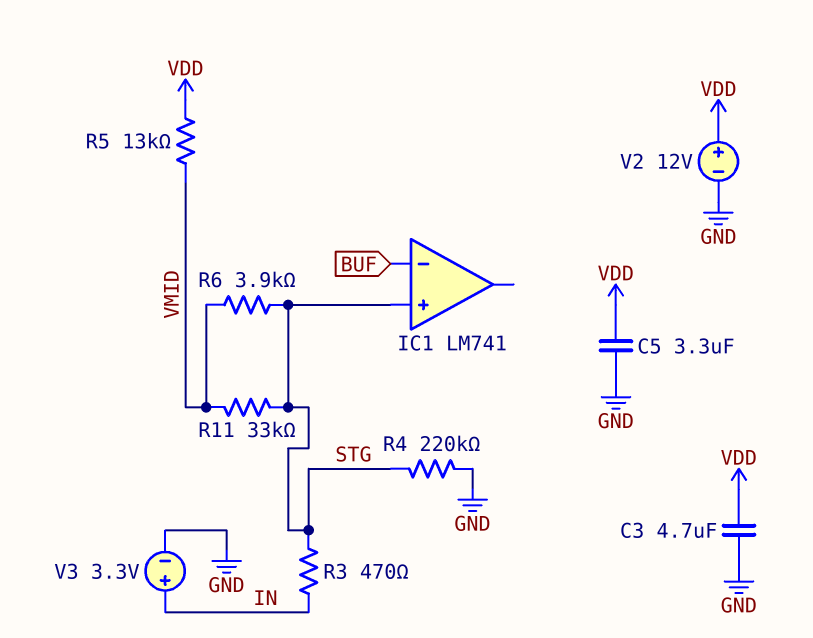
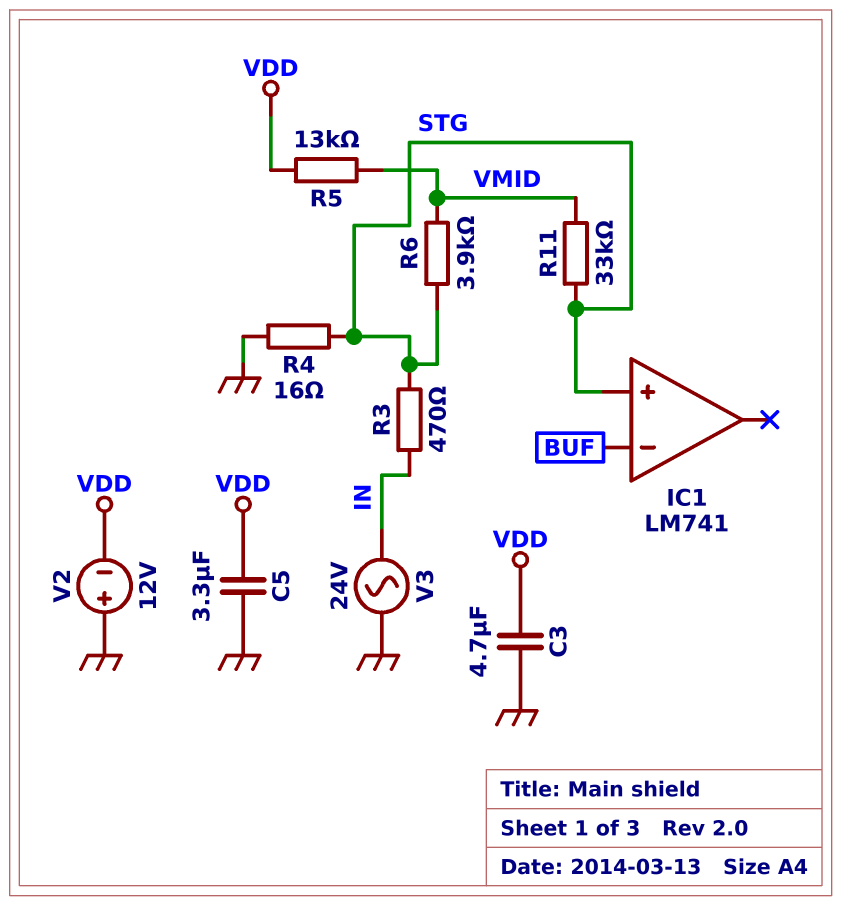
R4: 220k (GND, STG) -> 16 (GND, STG)
V2: 12V (plus VDD, minus GND) -> 12V (plus GND, minus VDD)
V3: 3.3V (plus IN, minus GND) -> AC 24V (GND, IN)

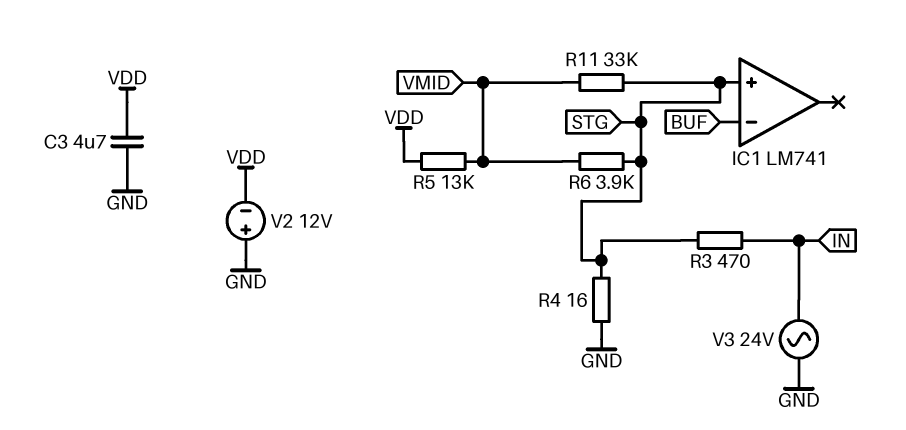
C5: 3.3uF (GND, VDD) -> none

